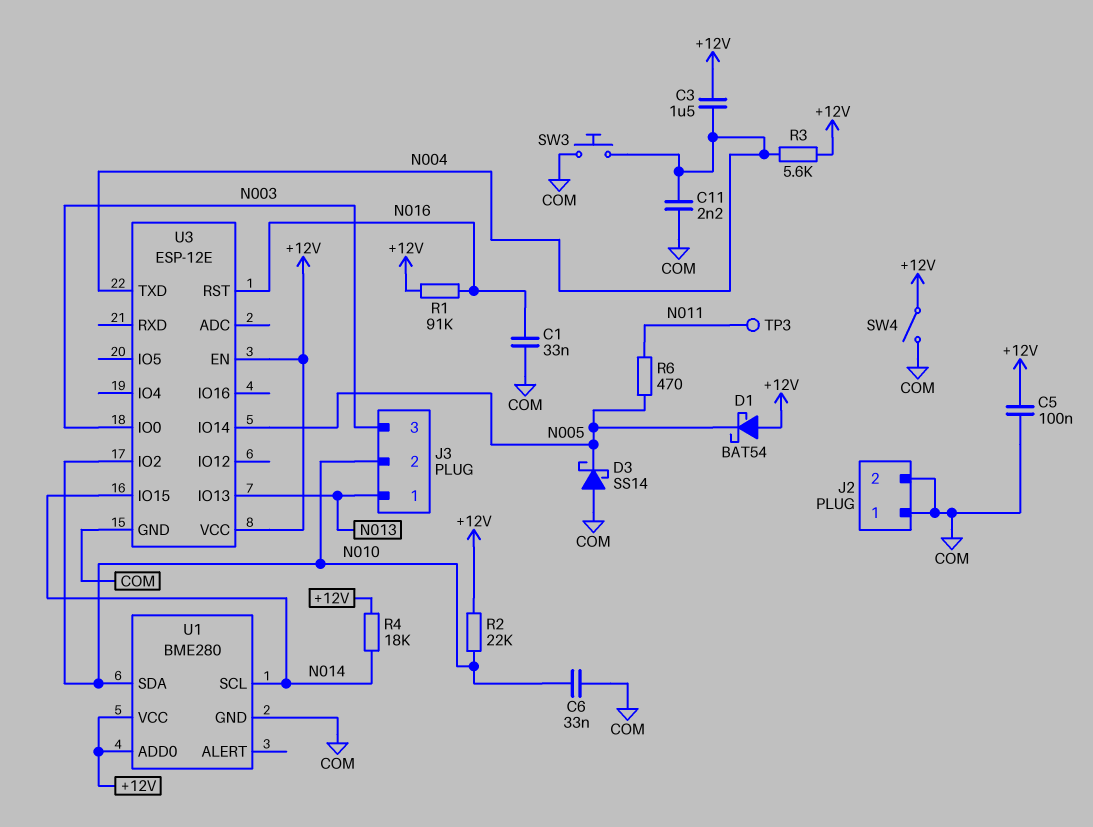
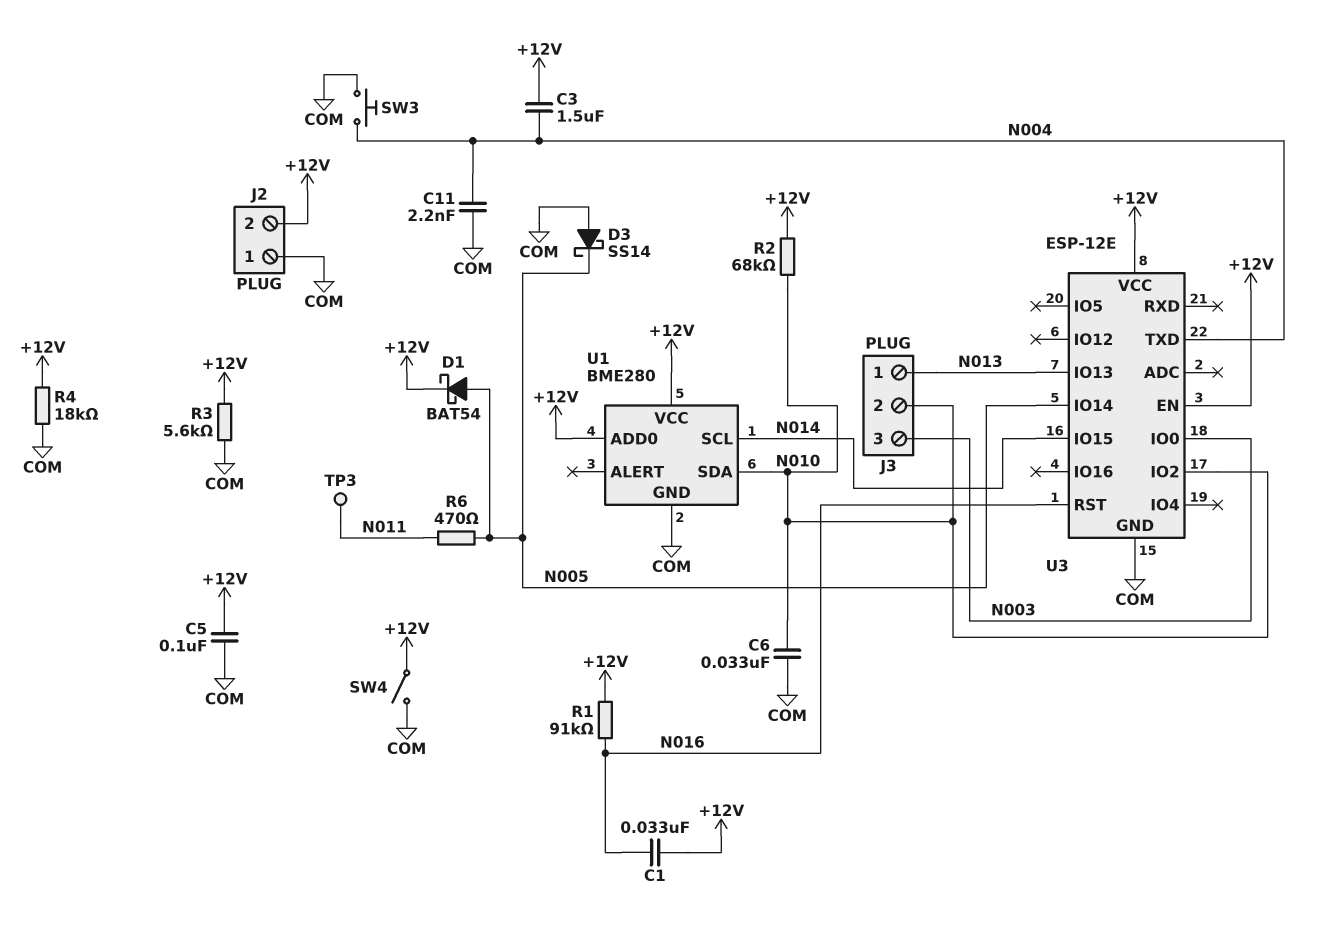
C1: 33nF (COM, N016) -> 33nF (+12V, N016)
D1: schottky BAT54 (A +12V, K N005) -> schottky BAT54 (A N005, K +12V)
J2 pin 2: COM -> +12V
R2: 22k (+12V, N010) -> 68k (+12V, N010)
R3: 5.6k (+12V, N004) -> 5.6k (+12V, COM)
R4: 18k (+12V, N014) -> 18k (+12V, COM)

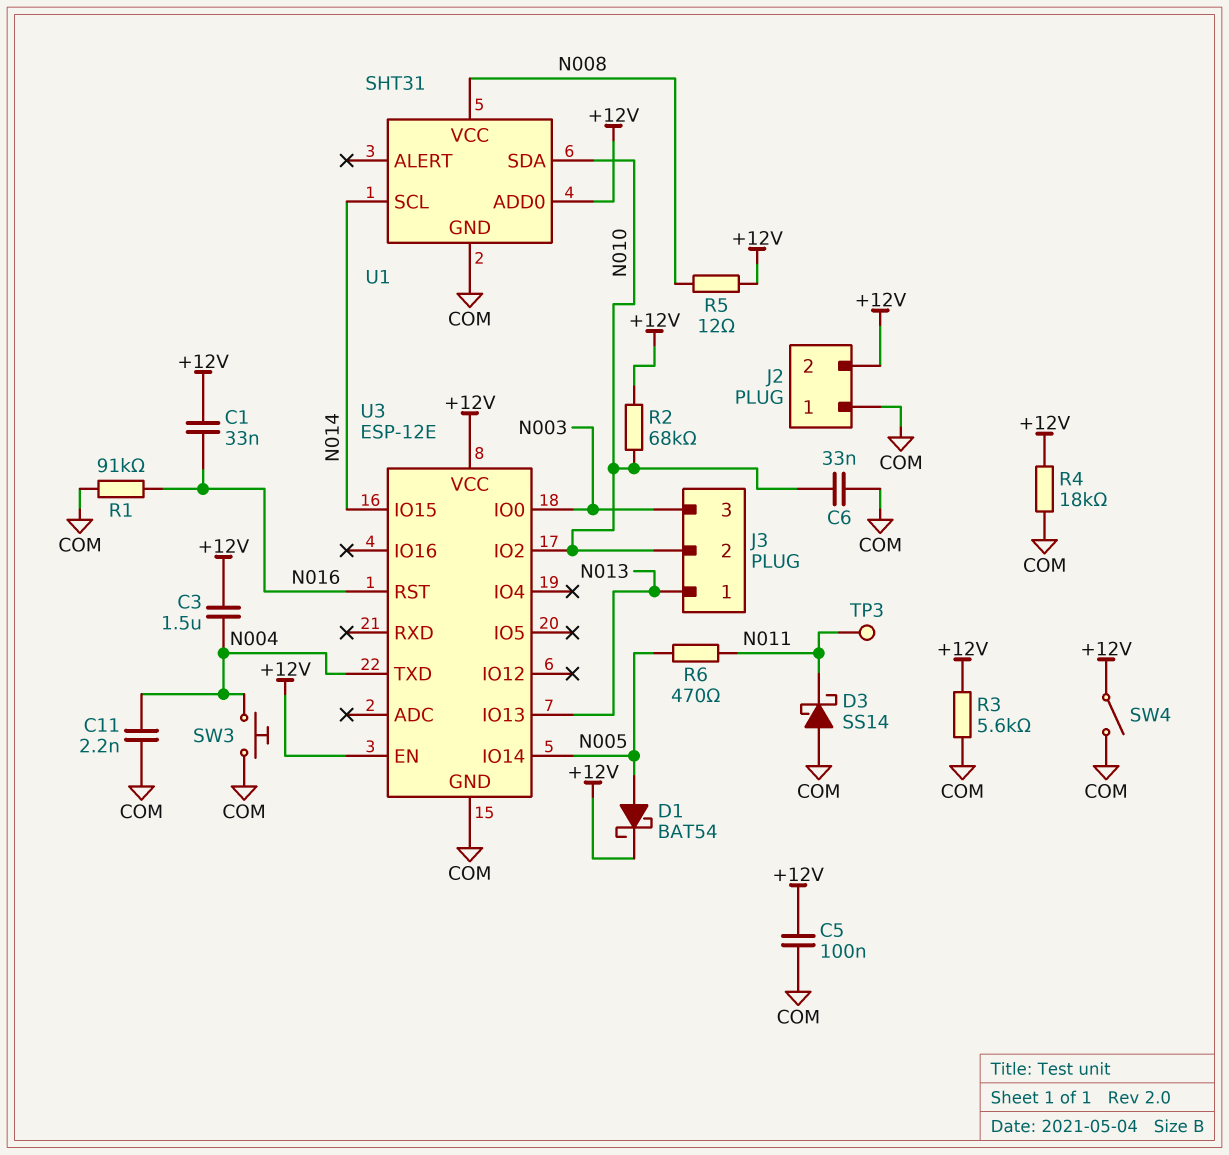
D3: schottky SS14 (A COM, K N005) -> schottky SS14 (A COM, K N011)
R1: 91k (+12V, N016) -> 91k (COM, N016)
R5: none -> 12 (+12V, N008)
U1: BME280 -> SHT31
U1 pin VCC: +12V -> N008

